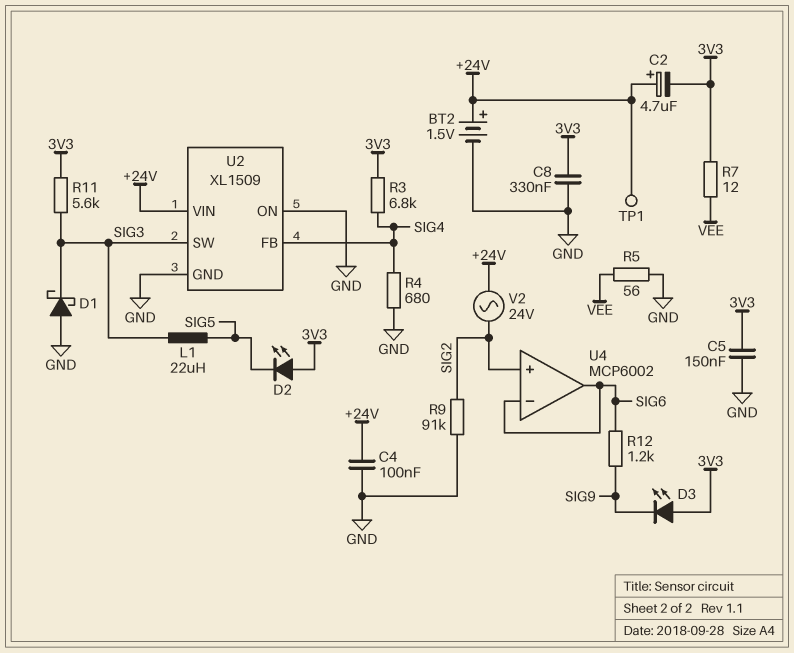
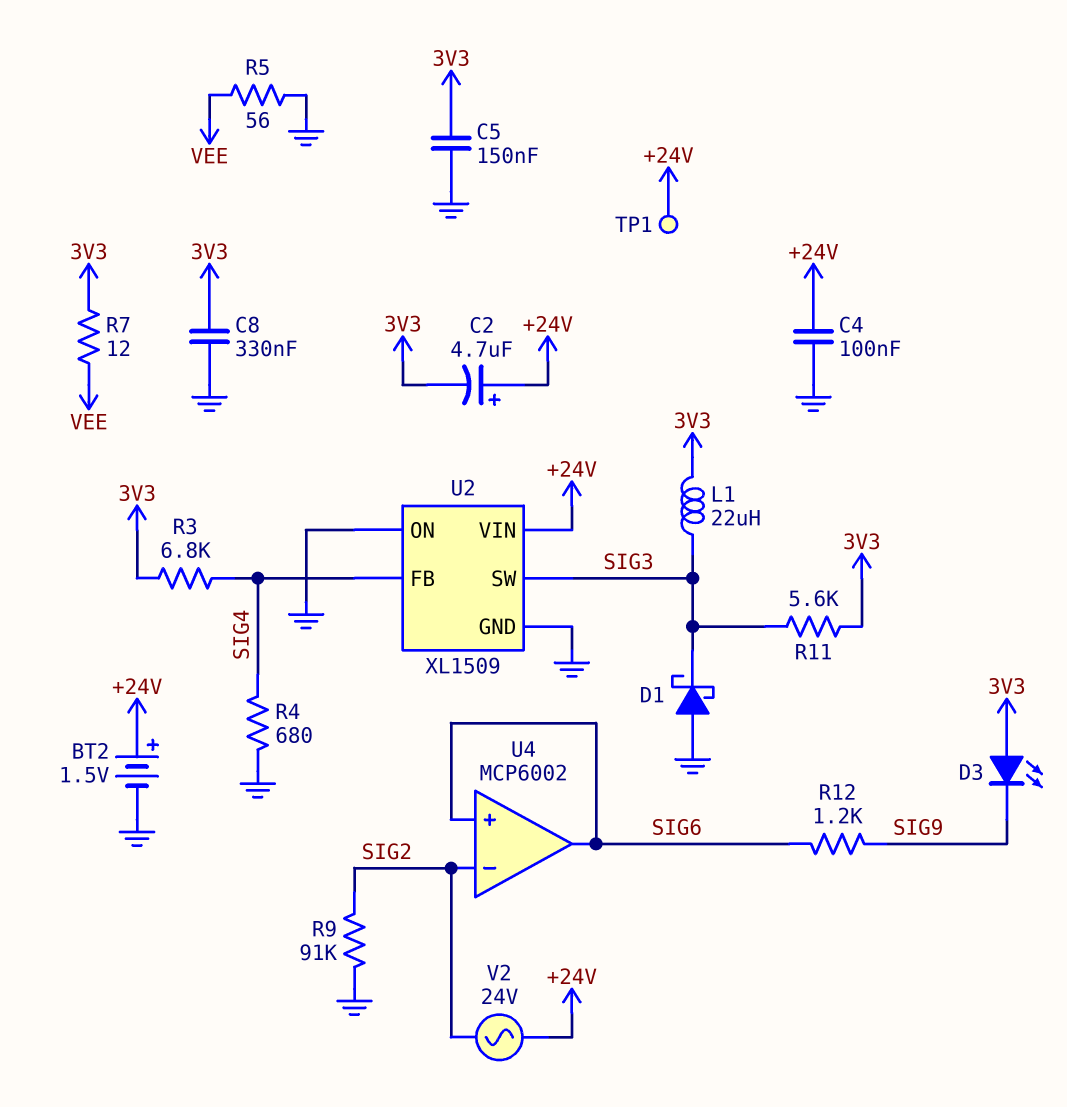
D2: LED (A 3V3, K SIG5) -> none
L1: 22uH (SIG3, SIG5) -> 22uH (3V3, SIG3)
U4 pin in+: SIG2 -> SIG6
U4 pin in-: SIG6 -> SIG2

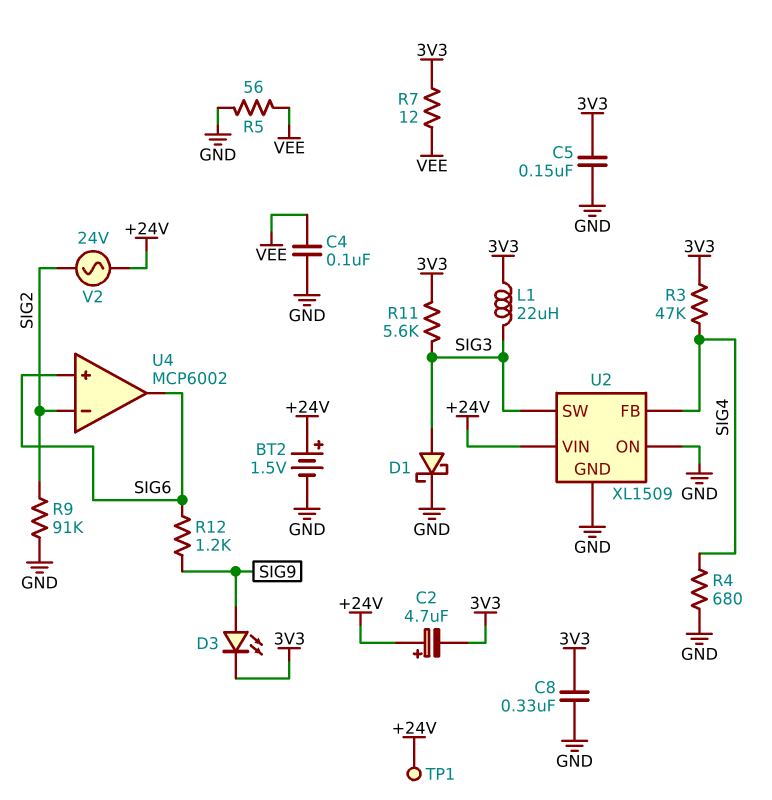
C4: 100nF (+24V, GND) -> 100nF (GND, VEE)
D1: schottky (A GND, K SIG3) -> schottky (A SIG3, K GND)
D3: LED (A 3V3, K SIG9) -> LED (A SIG9, K 3V3)
R3: 6.8k (3V3, SIG4) -> 47k (3V3, SIG4)

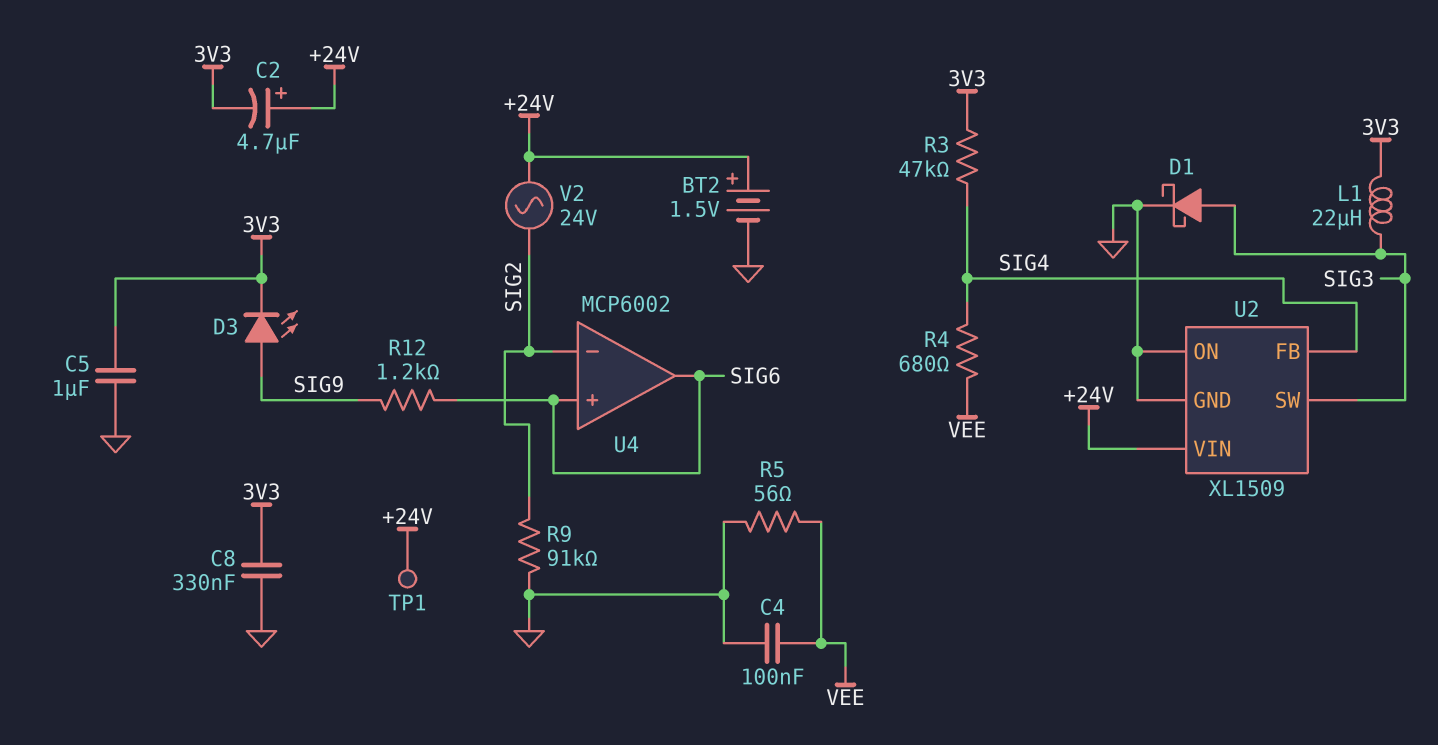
C5: 150nF (3V3, GND) -> 1uF (3V3, GND)
R4: 680 (GND, SIG4) -> 680 (SIG4, VEE)
R7: 12 (3V3, VEE) -> none
R11: 5.6k (3V3, SIG3) -> none

